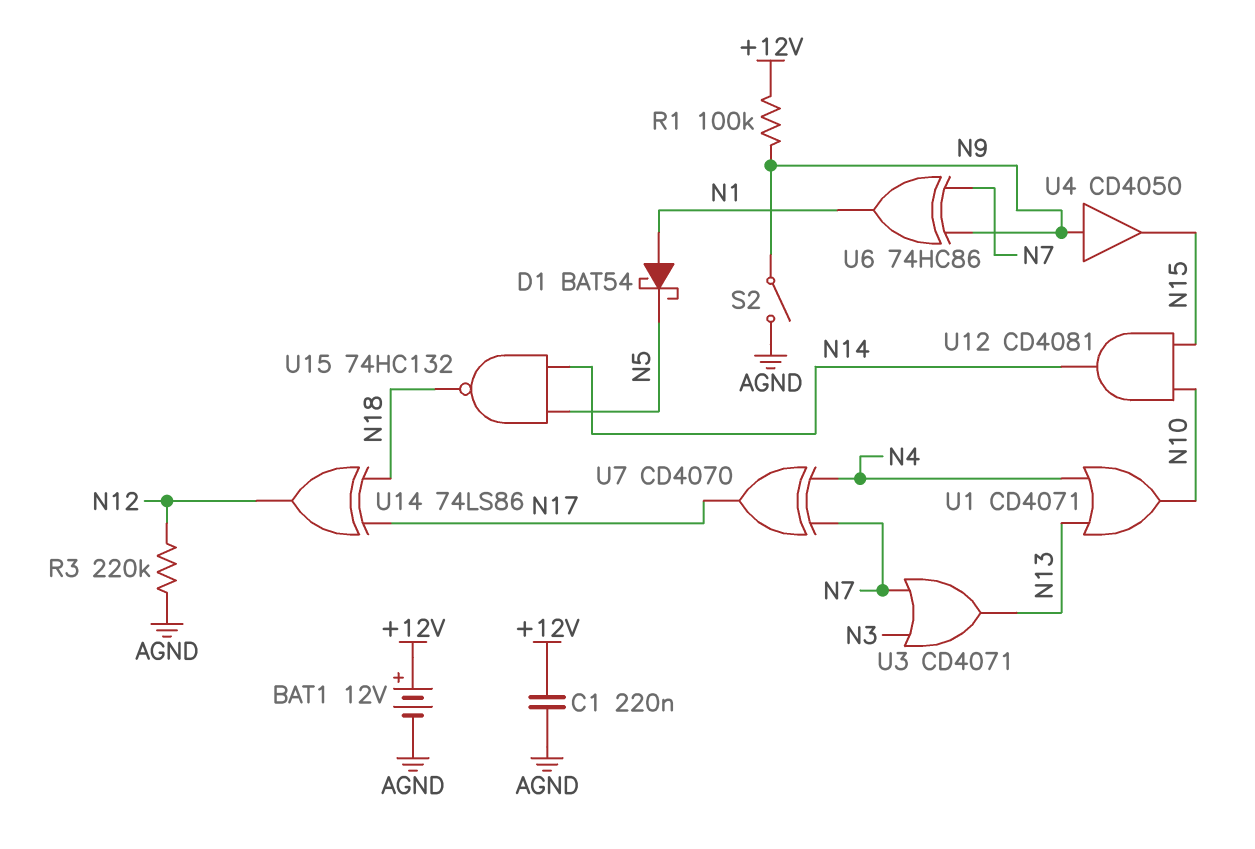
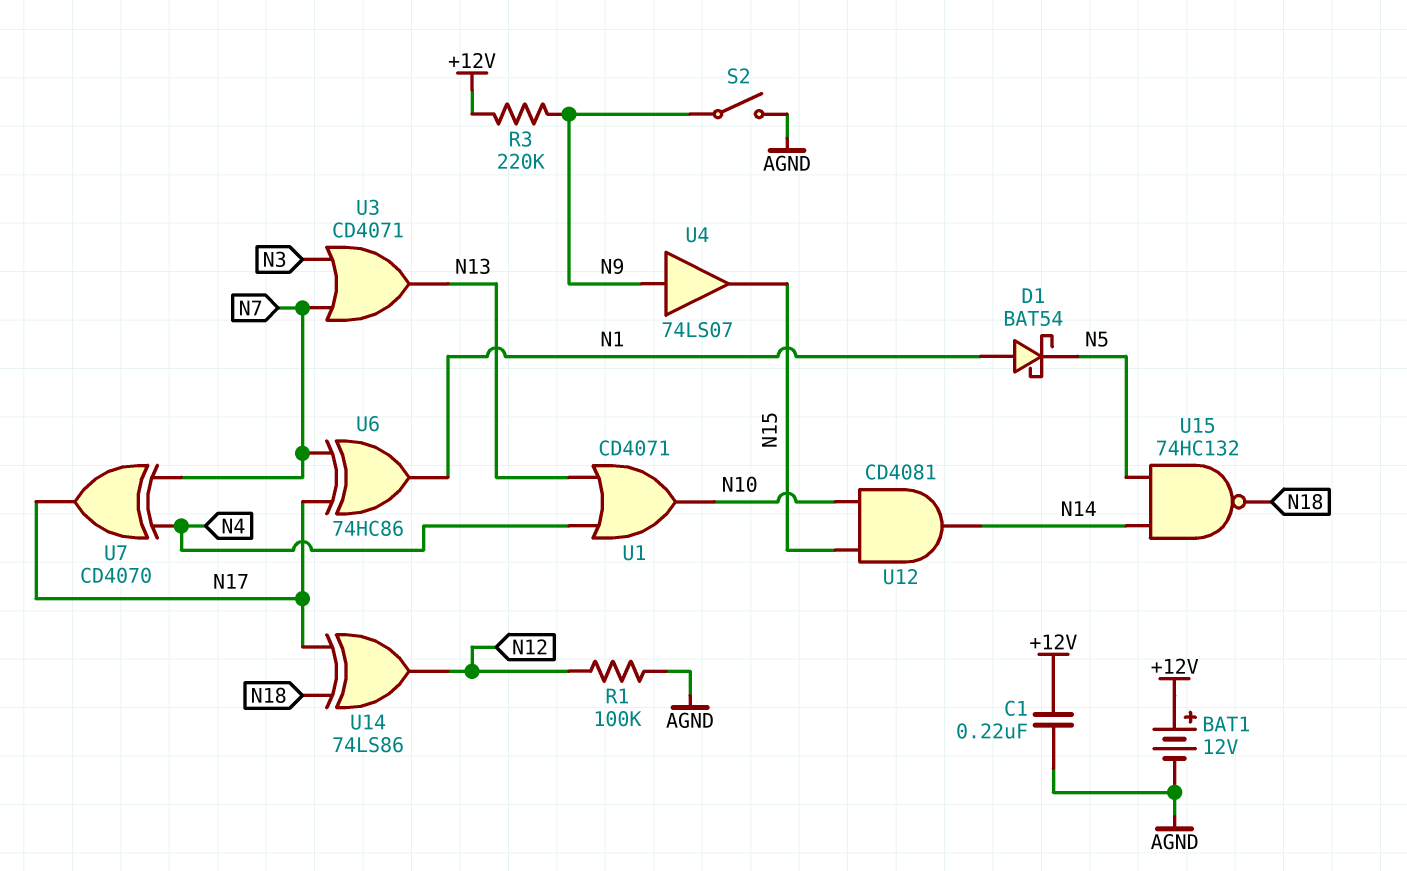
R1: 100k (+12V, N9) -> 100k (AGND, N12)
R3: 220k (AGND, N12) -> 220k (+12V, N9)
U4: buffer CD4050 (in N9, out N15) -> buffer 74LS07 (in N9, out N15)
U6: XOR 74HC86 (in N7, in N9, out N1) -> XOR 74HC86 (in N7, in N17, out N1)

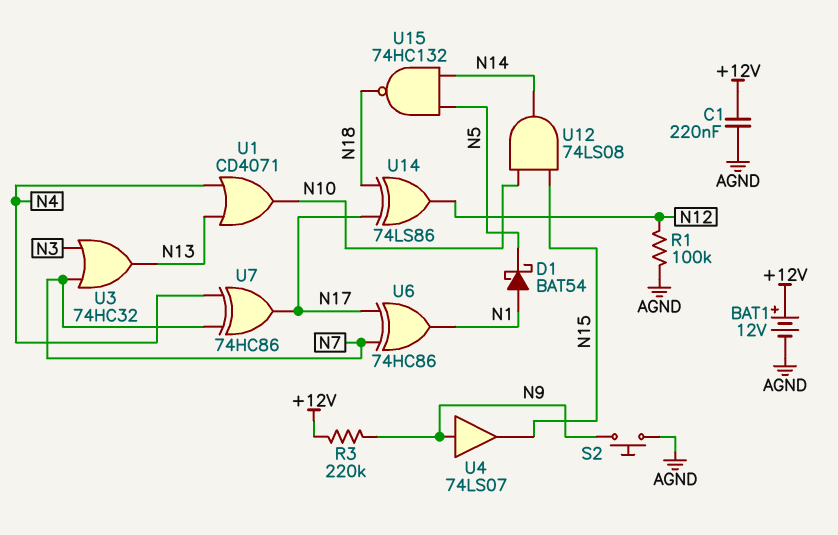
S2: switch (AGND, N9) -> button (AGND, N9)
U3: OR CD4071 (in N3, in N7, out N13) -> OR 74HC32 (in N3, in N7, out N13)
U7: XOR CD4070 (in N4, in N7, out N17) -> XOR 74HC86 (in N4, in N7, out N17)
U12: AND CD4081 (in N10, in N15, out N14) -> AND 74LS08 (in N10, in N15, out N14)

